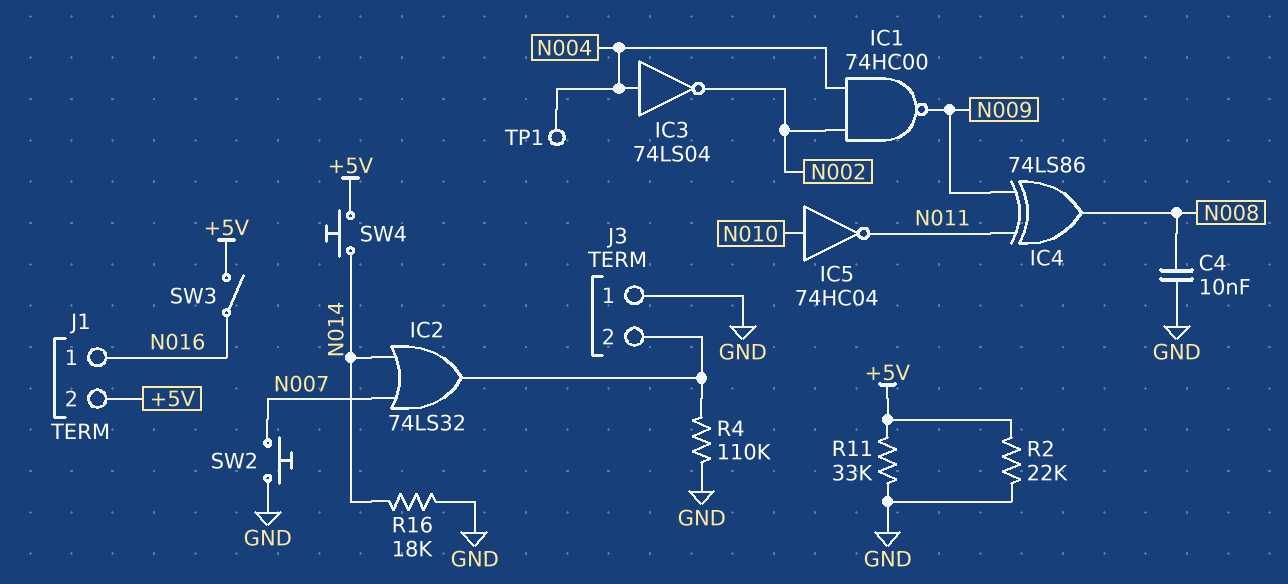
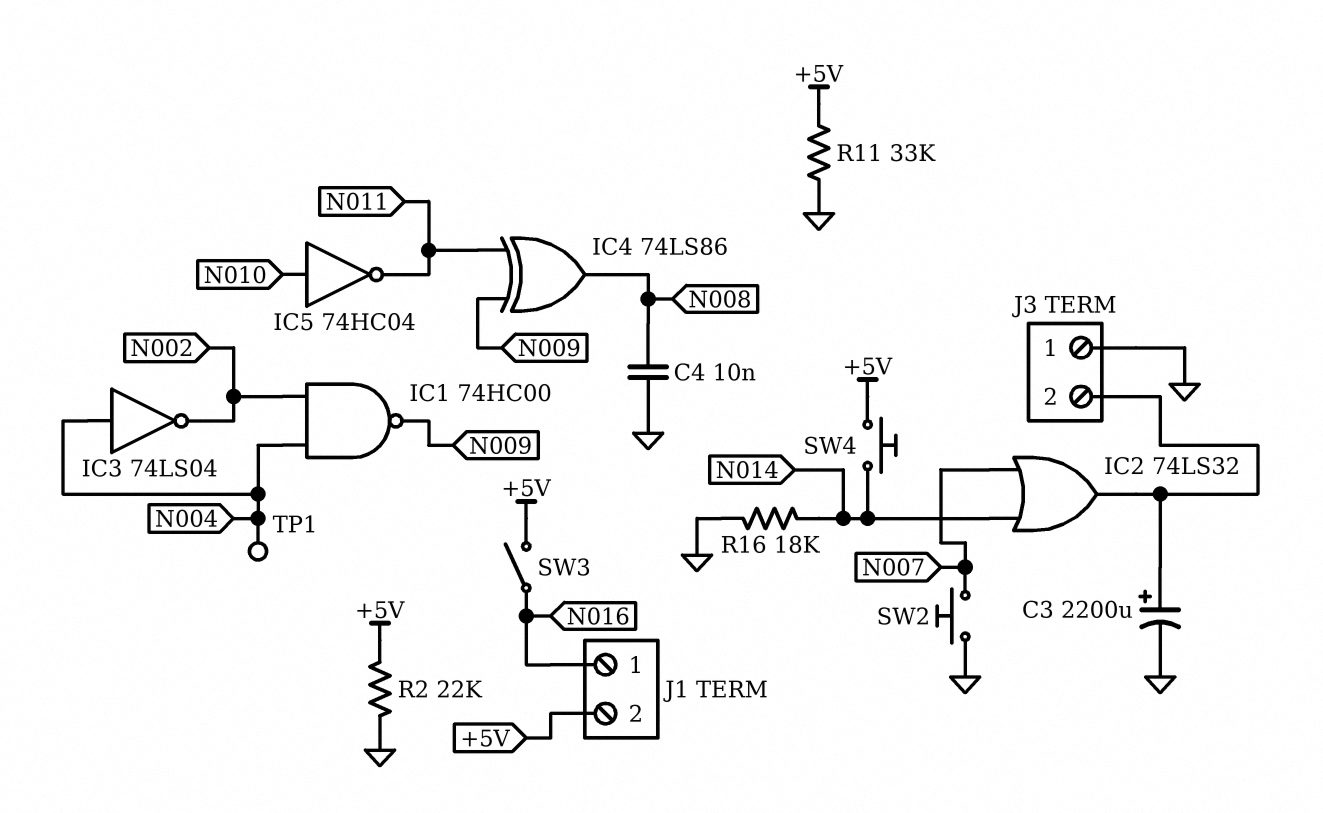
C3: none -> 2200uF (plus J3/2, minus GND)
R4: 110k (GND, J3/2) -> none

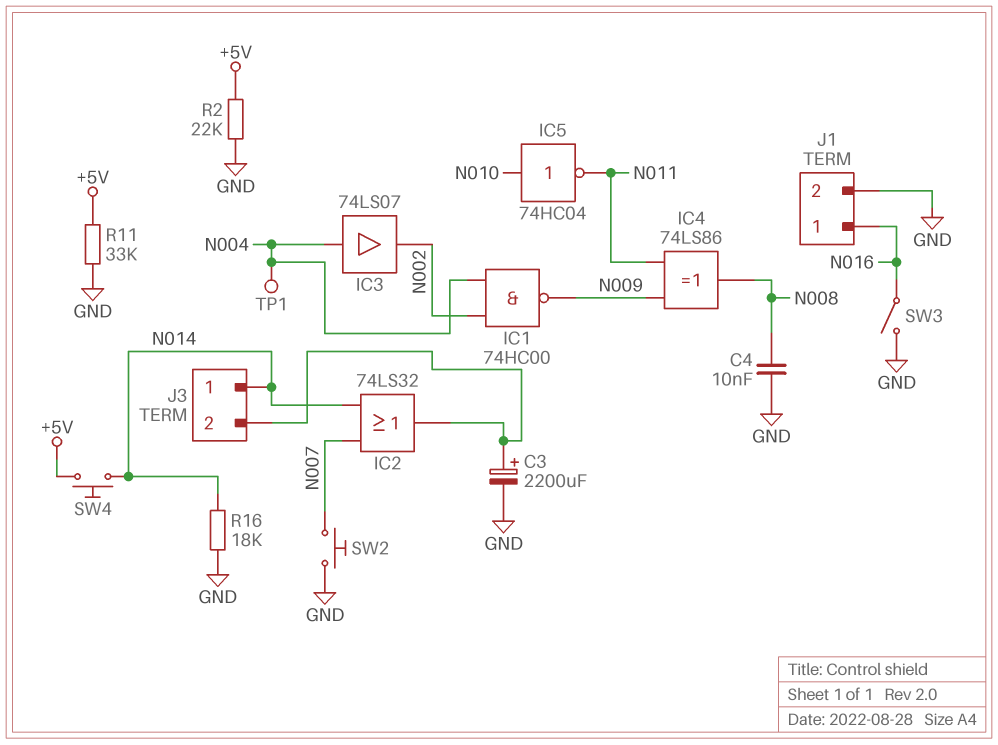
IC3: NOT 74LS04 (in N004, out N002) -> buffer 74LS07 (in N004, out N002)
J1 pin 2: +5V -> GND
J3 pin 1: GND -> N014
SW3: switch (+5V, N016) -> switch (GND, N016)

